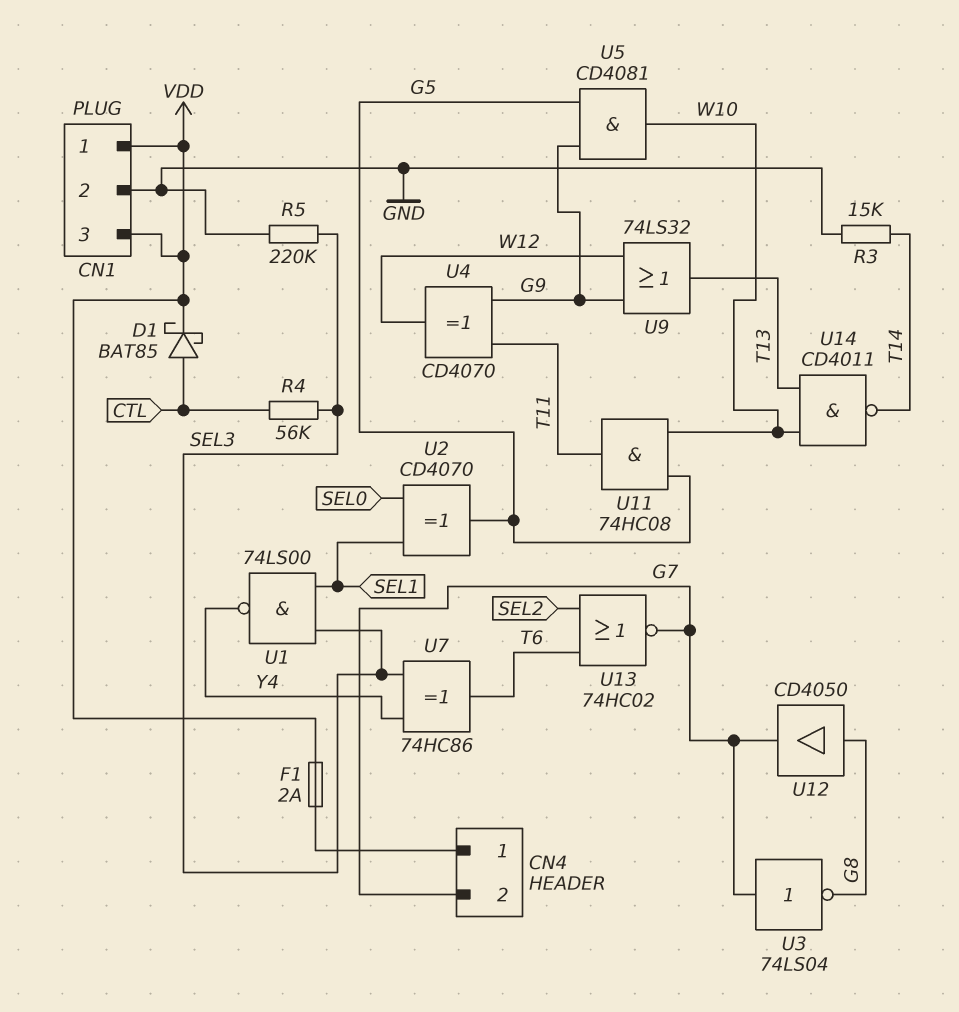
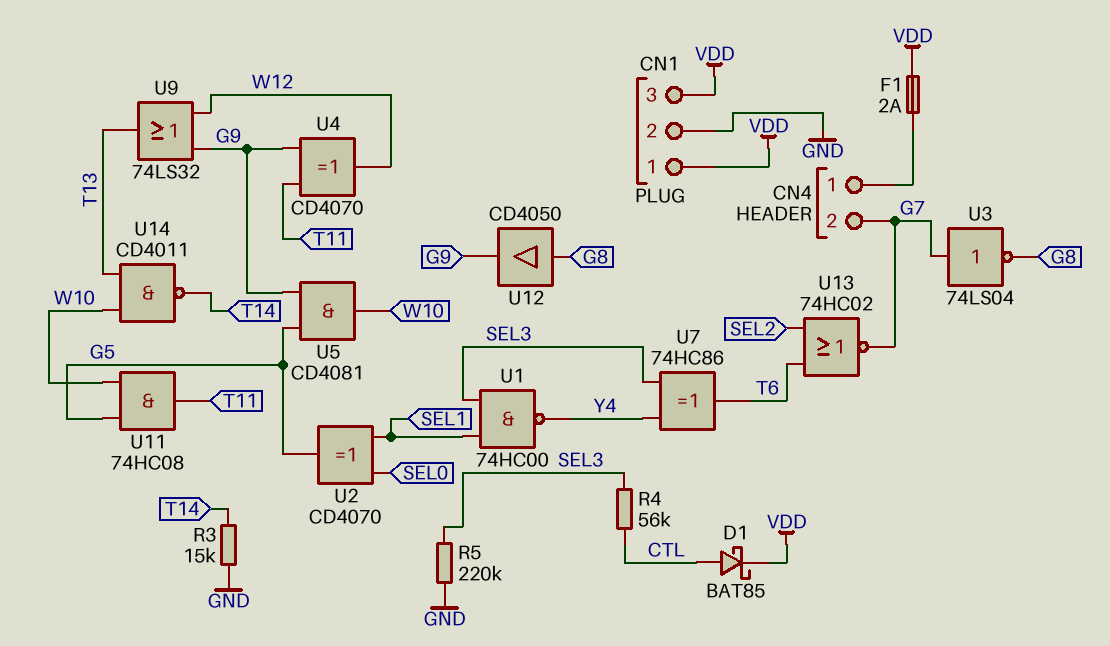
U1: NAND 74LS00 (in SEL1, in SEL3, out Y4) -> NAND 74HC00 (in SEL1, in SEL3, out Y4)
U12: buffer CD4050 (in G8, out G7) -> buffer CD4050 (in G8, out G9)

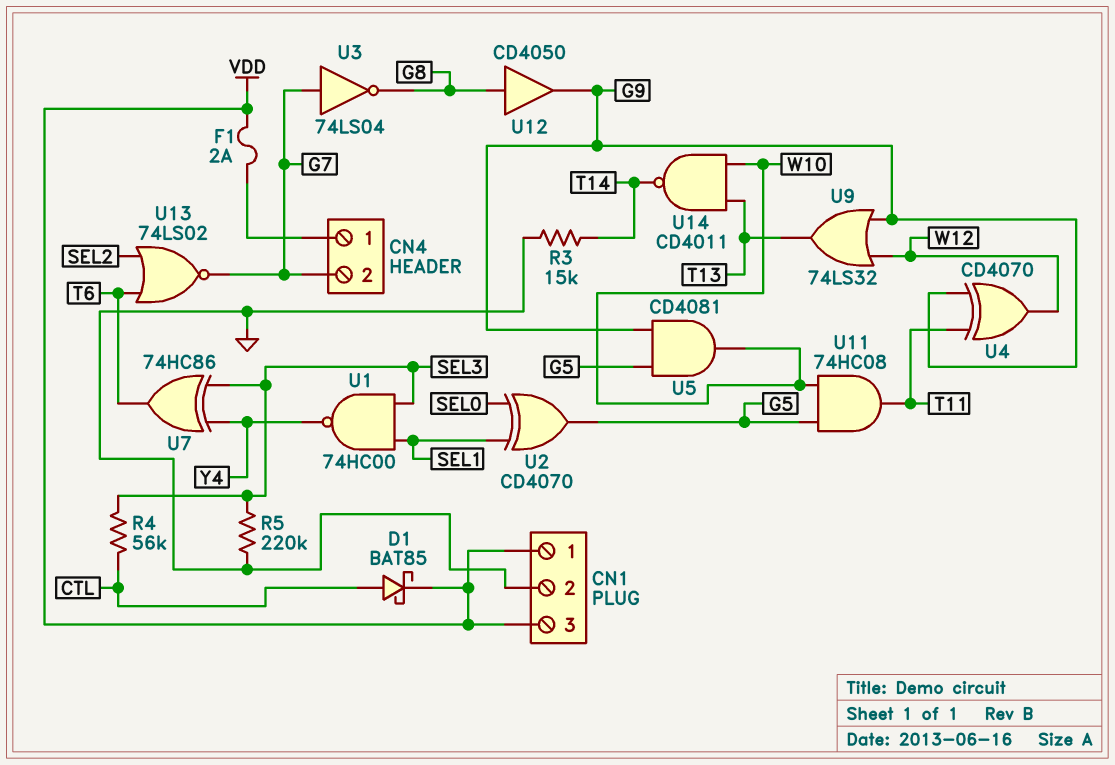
U13: NOR 74HC02 (in SEL2, in T6, out G7) -> NOR 74LS02 (in SEL2, in T6, out G7)

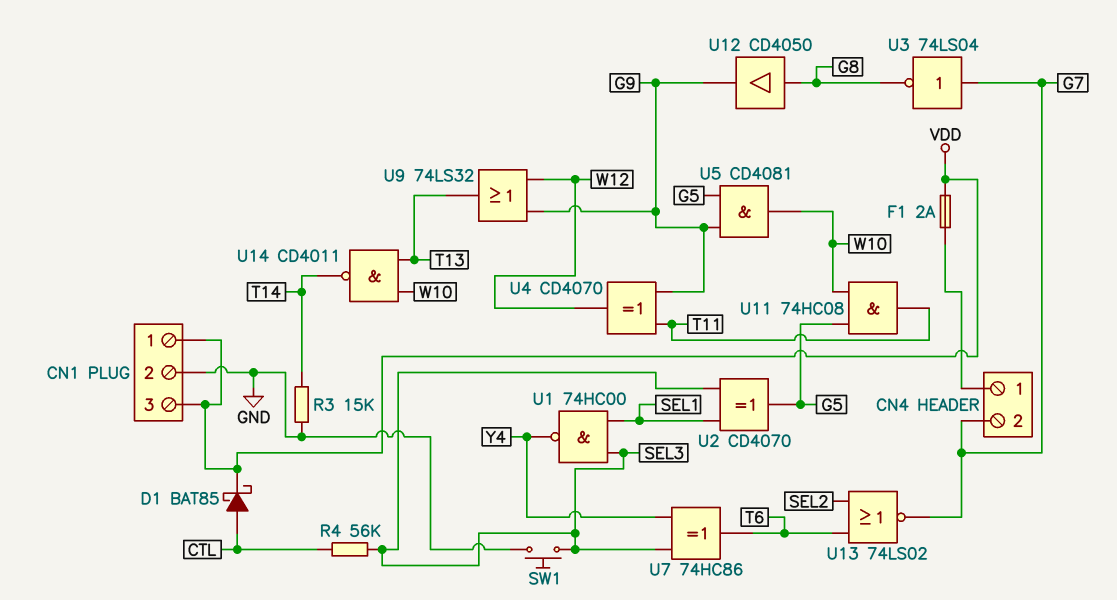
R5: 220k (GND, SEL3) -> none
SW1: none -> button (GND, SEL3)
U2: XOR CD4070 (in SEL0, in SEL1, out G5) -> XOR CD4070 (in SEL1, in SEL3, out G5)

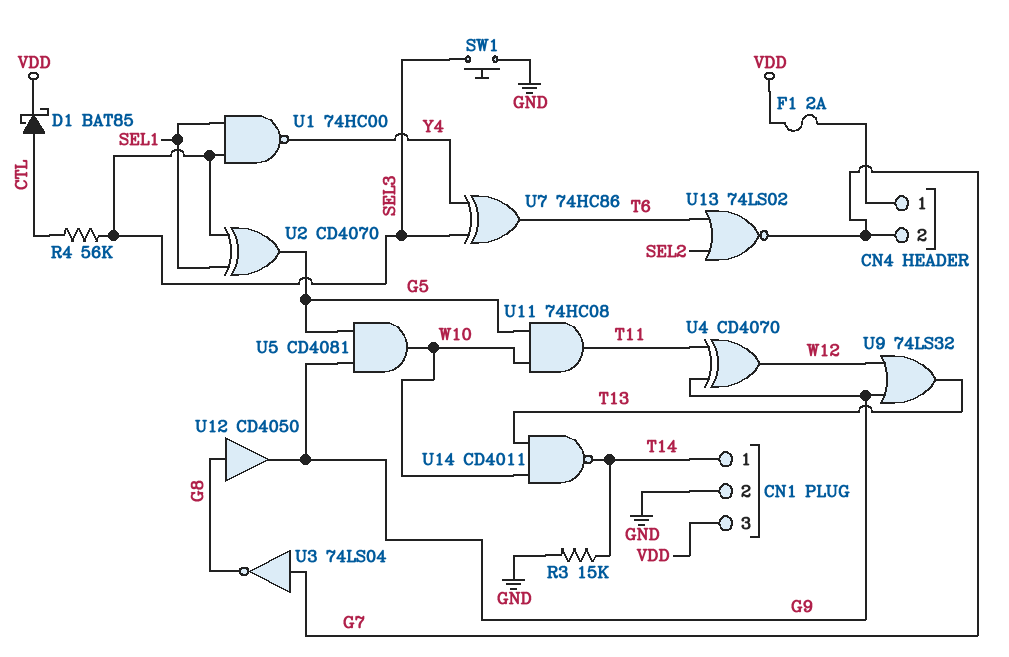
CN1 pin 1: VDD -> T14

